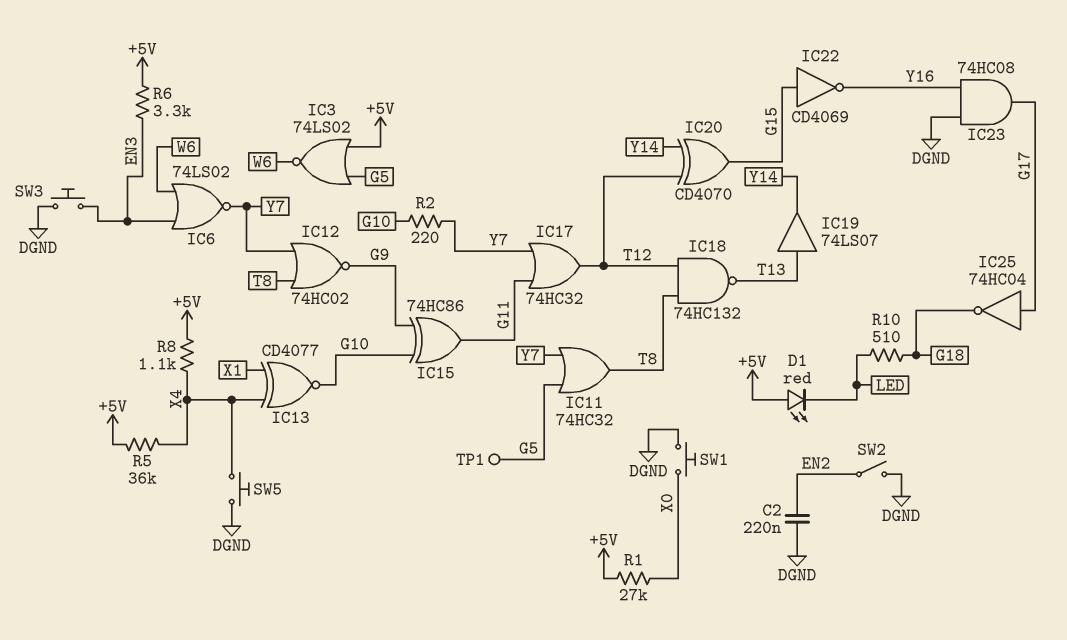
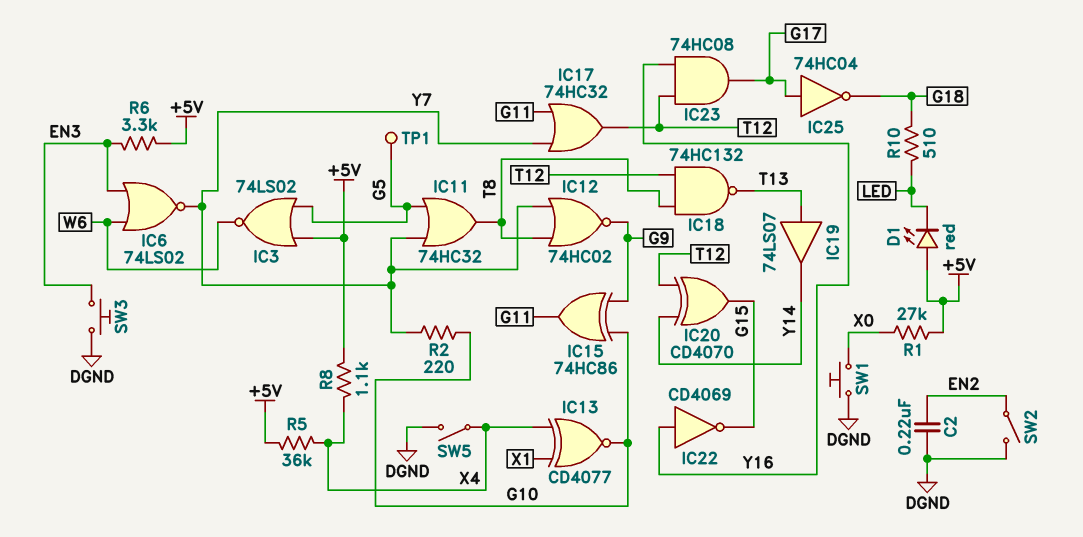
IC22: NOT CD4069 (in G15, out Y16) -> NOT CD4069 (in Y16, out G15)
IC23: AND 74HC08 (in DGND, in Y16, out G17) -> AND 74HC08 (in T12, in Y16, out G17)
SW5: button (DGND, X4) -> switch (DGND, X4)

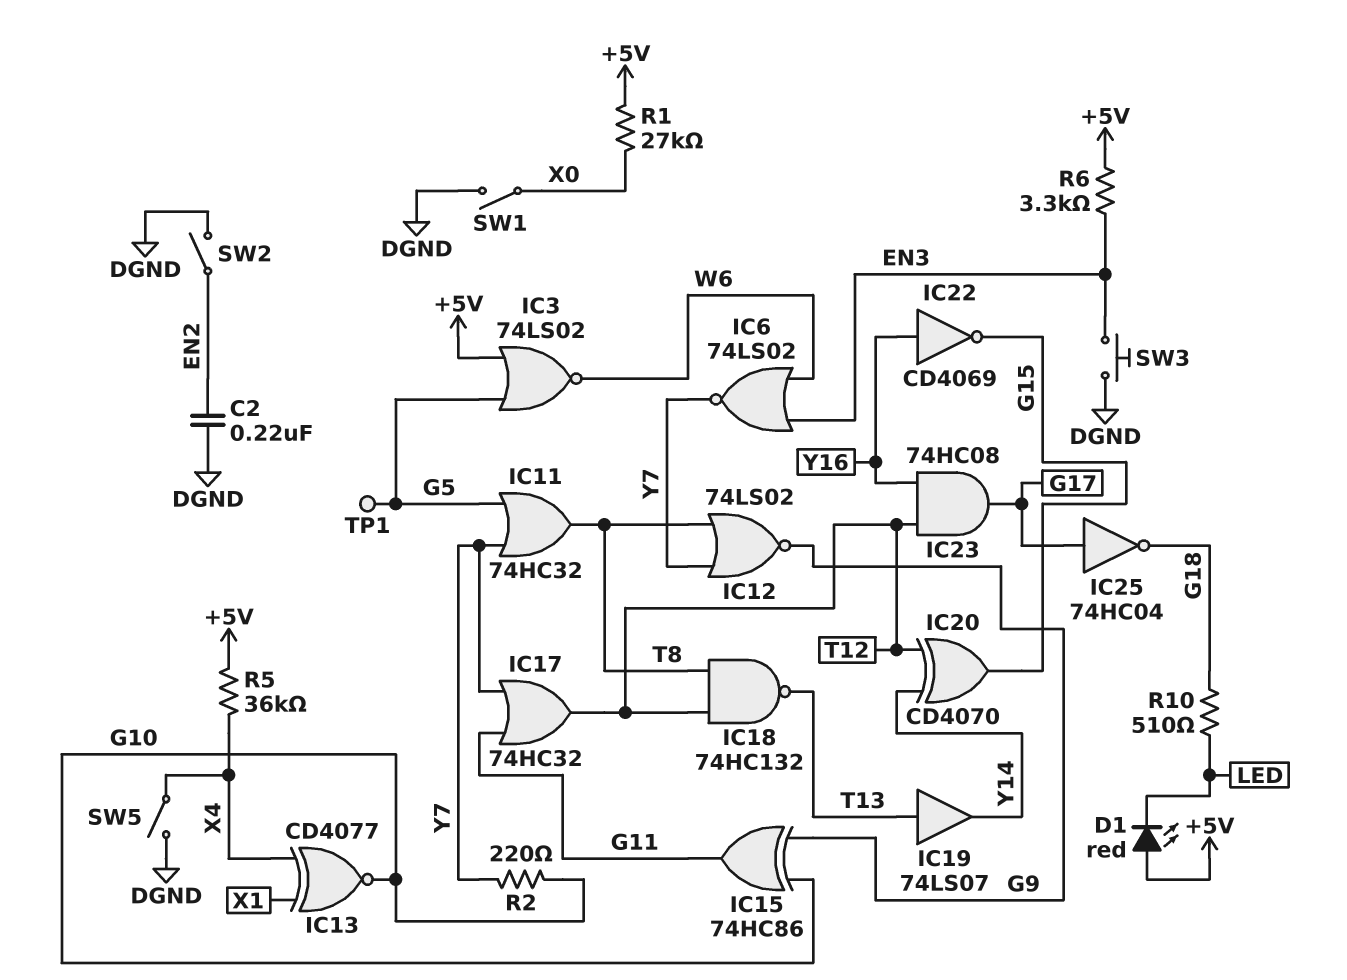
IC12: NOR 74HC02 (in T8, in Y7, out G9) -> NOR 74LS02 (in T8, in Y7, out G9)
R8: 1.1k (+5V, X4) -> none
SW1: button (DGND, X0) -> switch (DGND, X0)

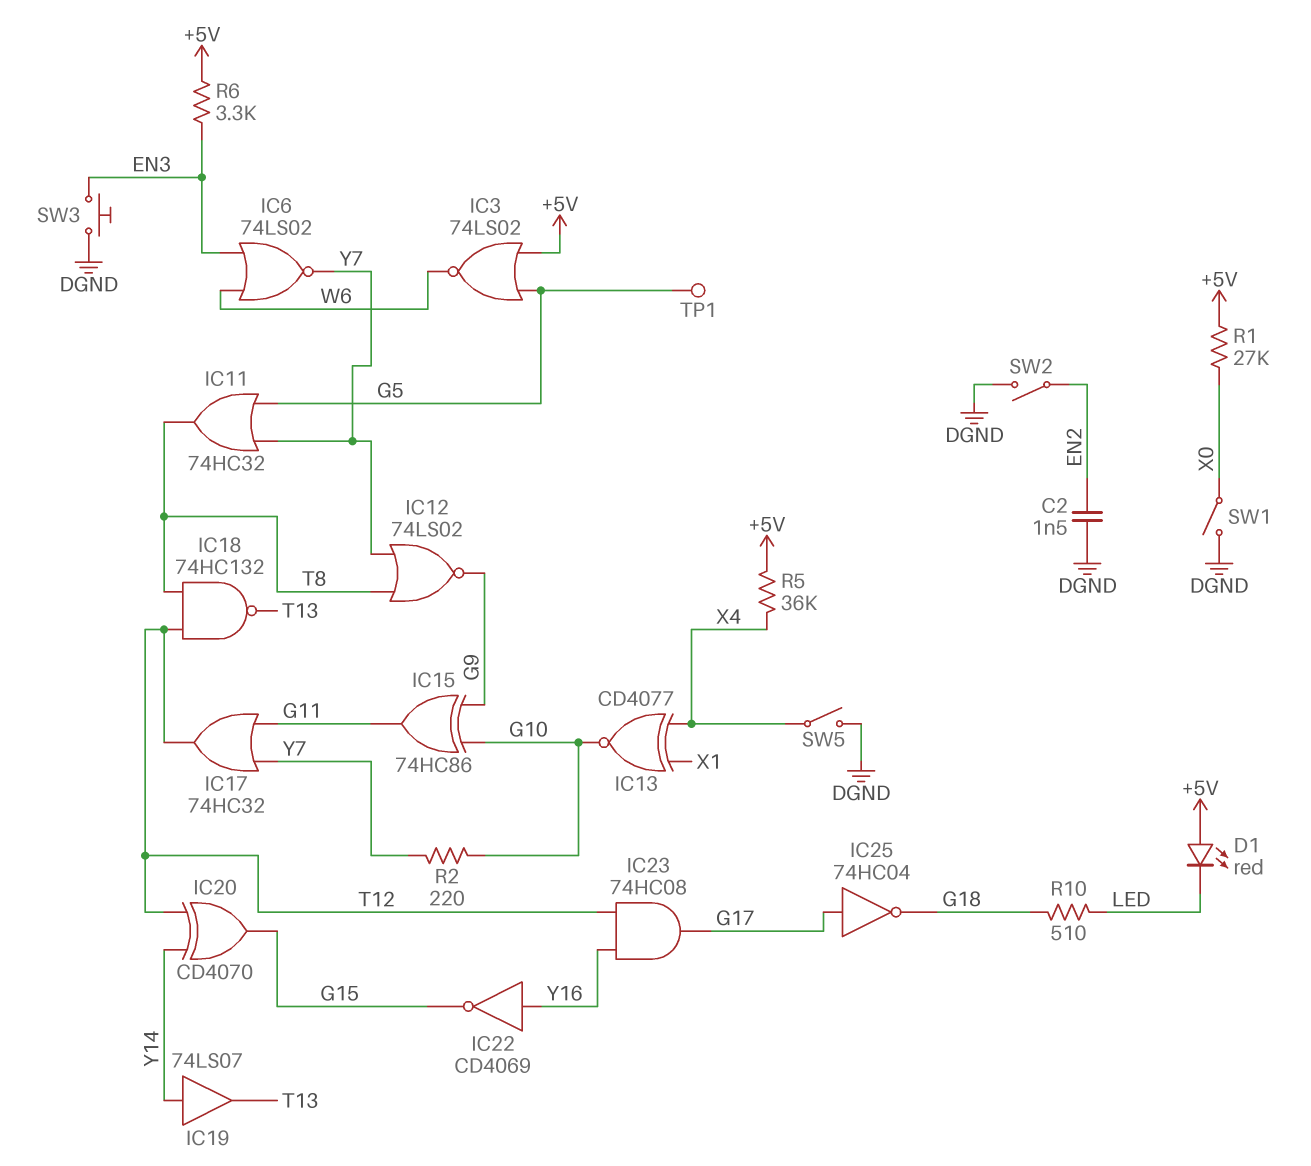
C2: 220nF (DGND, EN2) -> 1.5nF (DGND, EN2)
IC19: buffer 74LS07 (in T13, out Y14) -> buffer 74LS07 (in Y14, out T13)

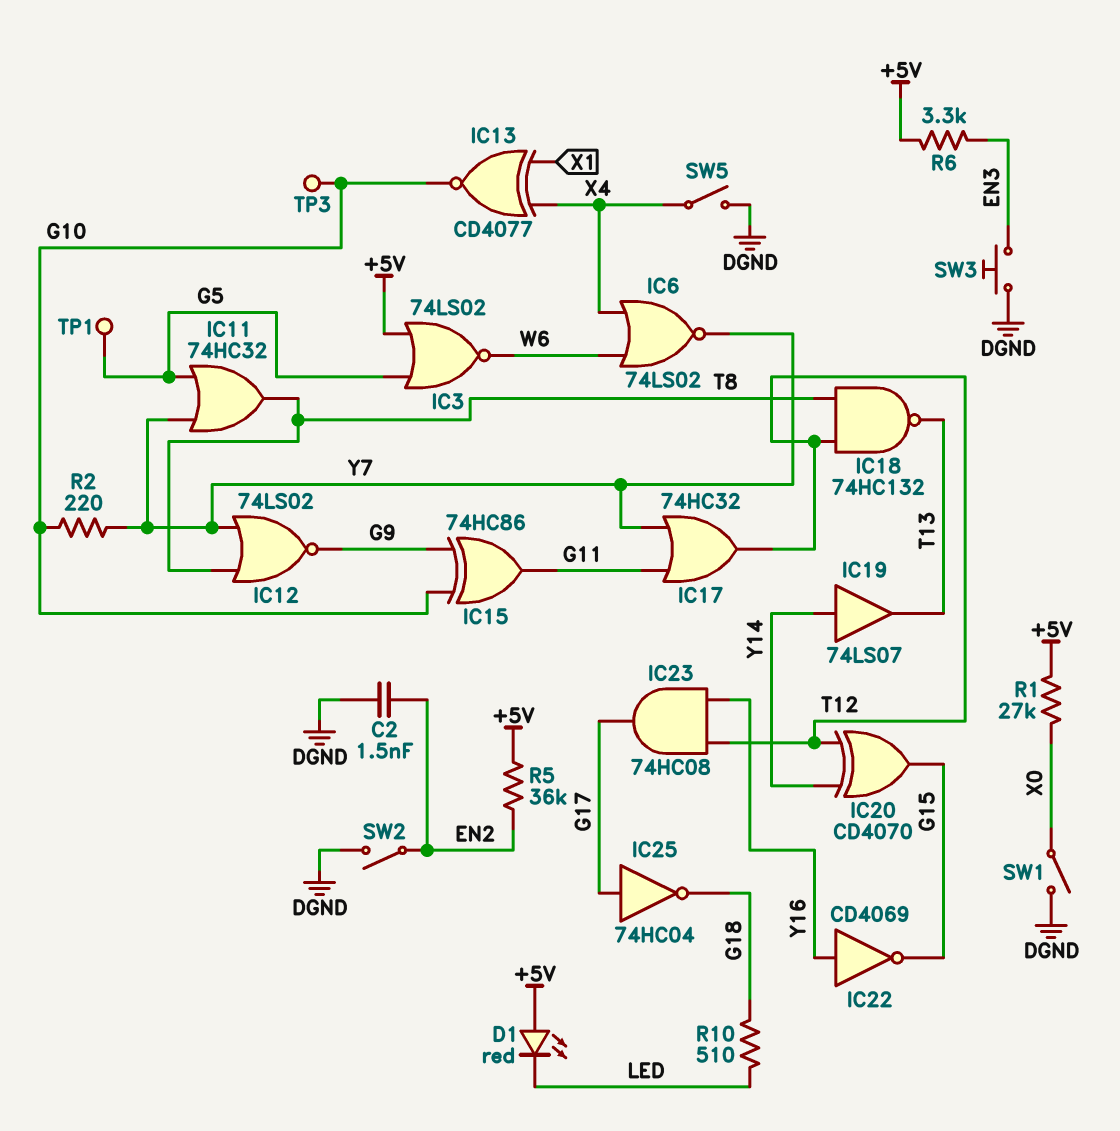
IC6: NOR 74LS02 (in EN3, in W6, out Y7) -> NOR 74LS02 (in W6, in X4, out Y7)
R5: 36k (+5V, X4) -> 36k (+5V, EN2)
TP3: none -> test point (G10)

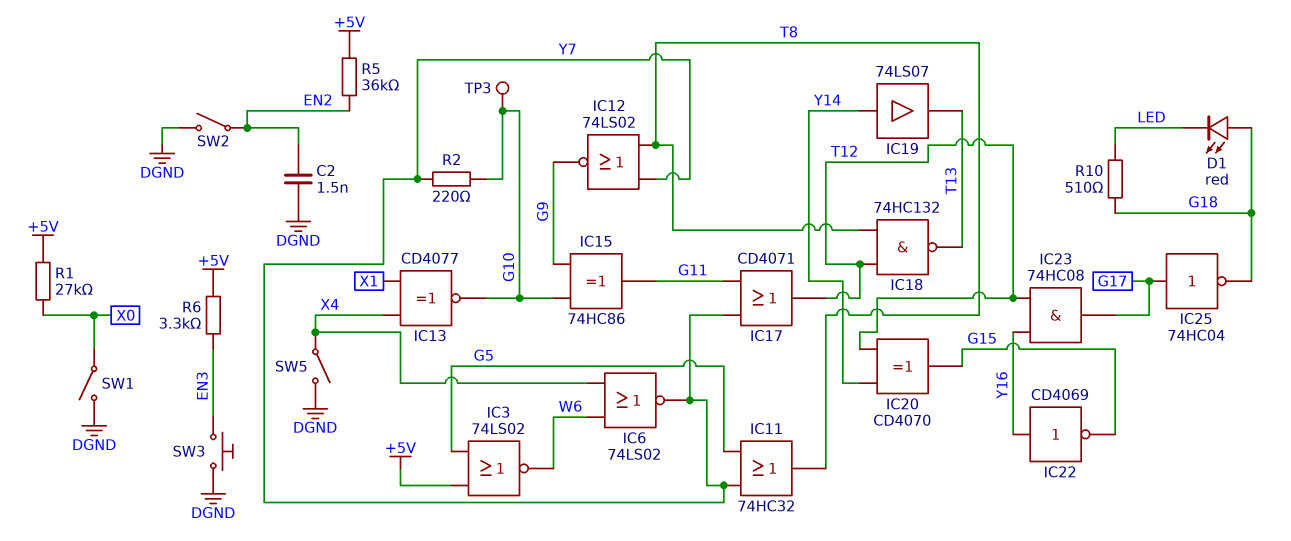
D1: LED red (A +5V, K LED) -> LED red (A G18, K LED)
IC17: OR 74HC32 (in G11, in Y7, out T12) -> OR CD4071 (in G11, in Y7, out T12)
TP1: test point (G5) -> none

